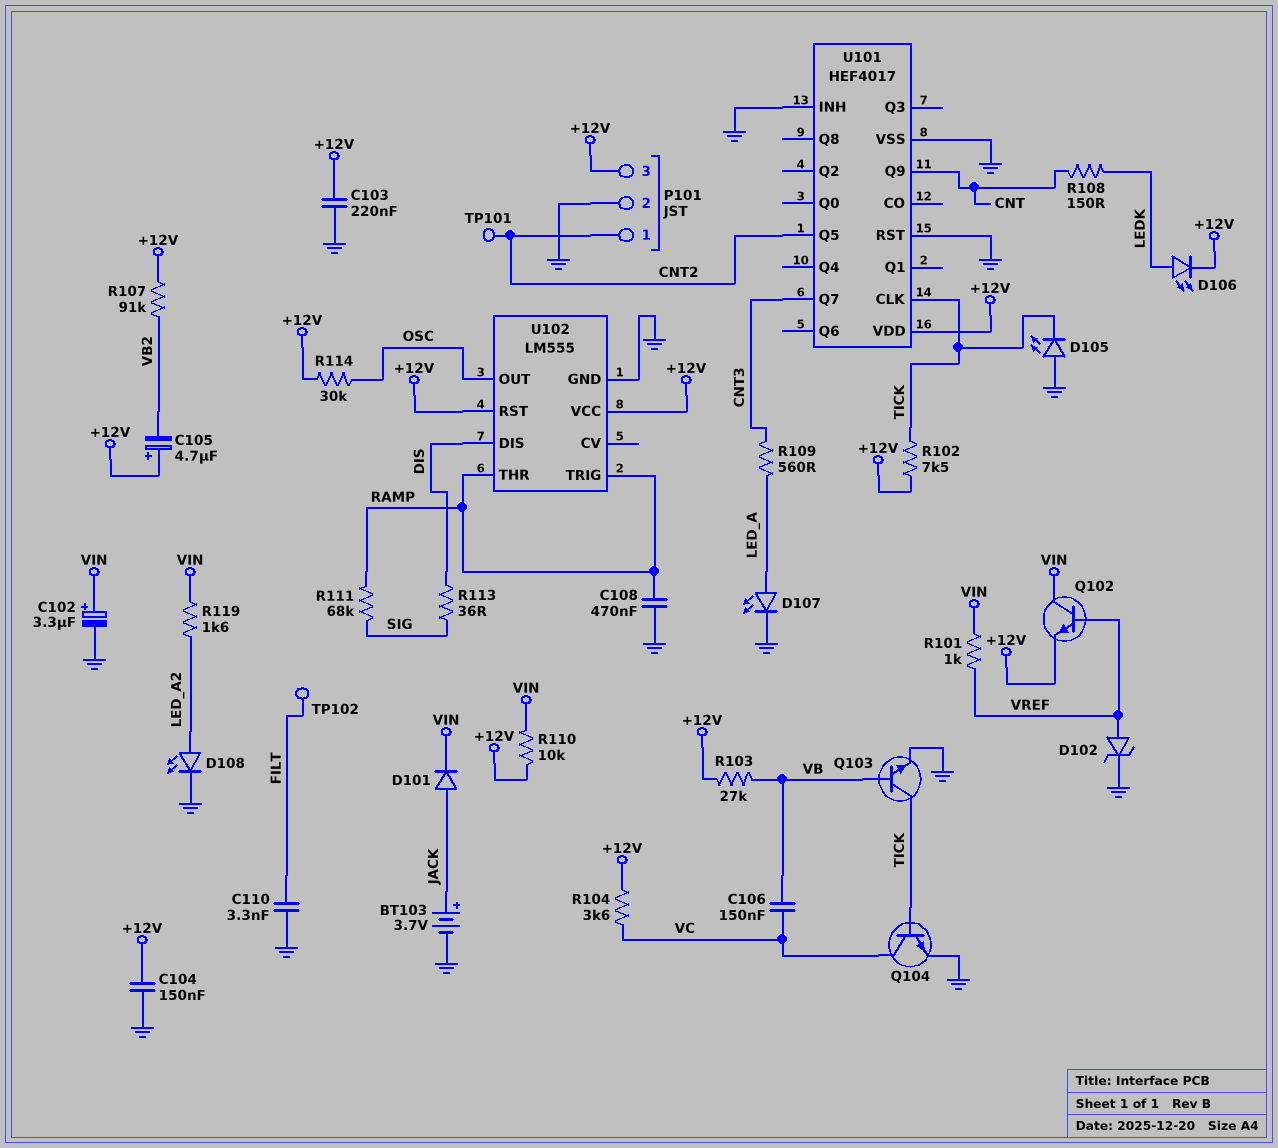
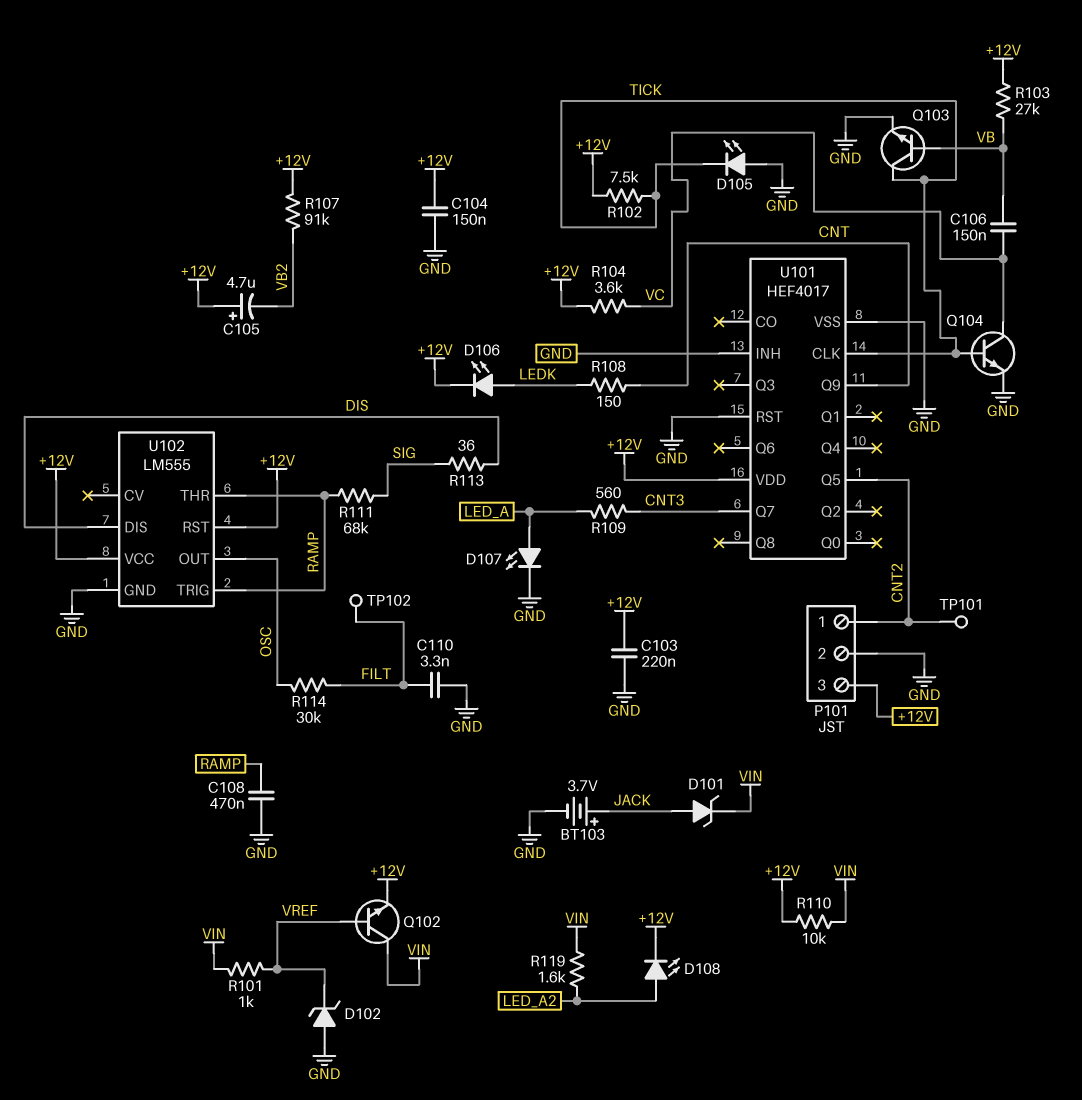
C102: 3.3uF (plus VIN, minus GND) -> none
D101: diode (A JACK, K VIN) -> zener (A JACK, K VIN)
D102: zener (A VREF, K GND) -> zener (A GND, K VREF)
D108: LED (A LED_A2, K GND) -> LED (A LED_A2, K +12V)
R114: 30k (+12V, OSC) -> 30k (FILT, OSC)

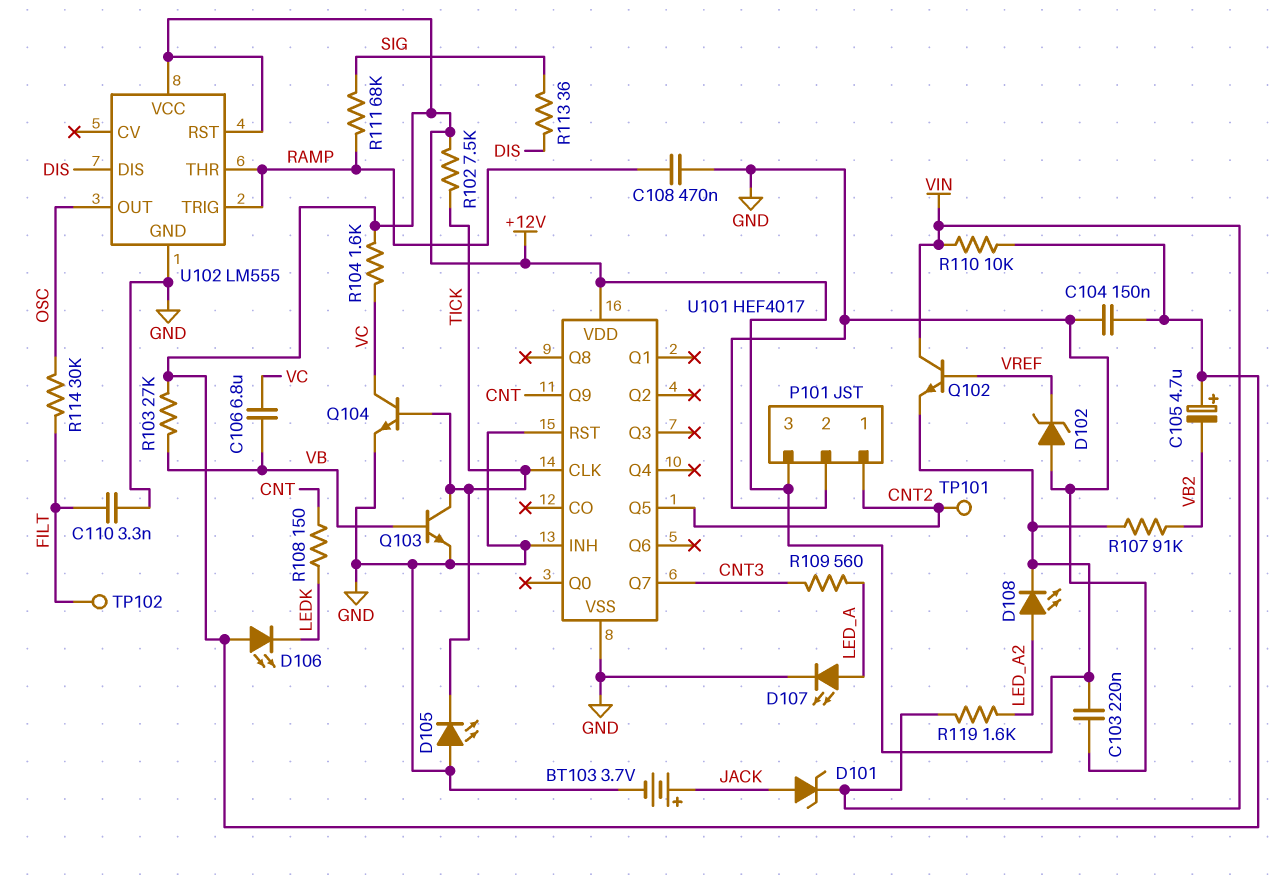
C106: 150nF (VB, VC) -> 6.8uF (VB, VC)
D106: LED (A LEDK, K +12V) -> LED (A +12V, K LEDK)
R101: 1k (VIN, VREF) -> none
R104: 3.6k (+12V, VC) -> 1.6k (+12V, VC)

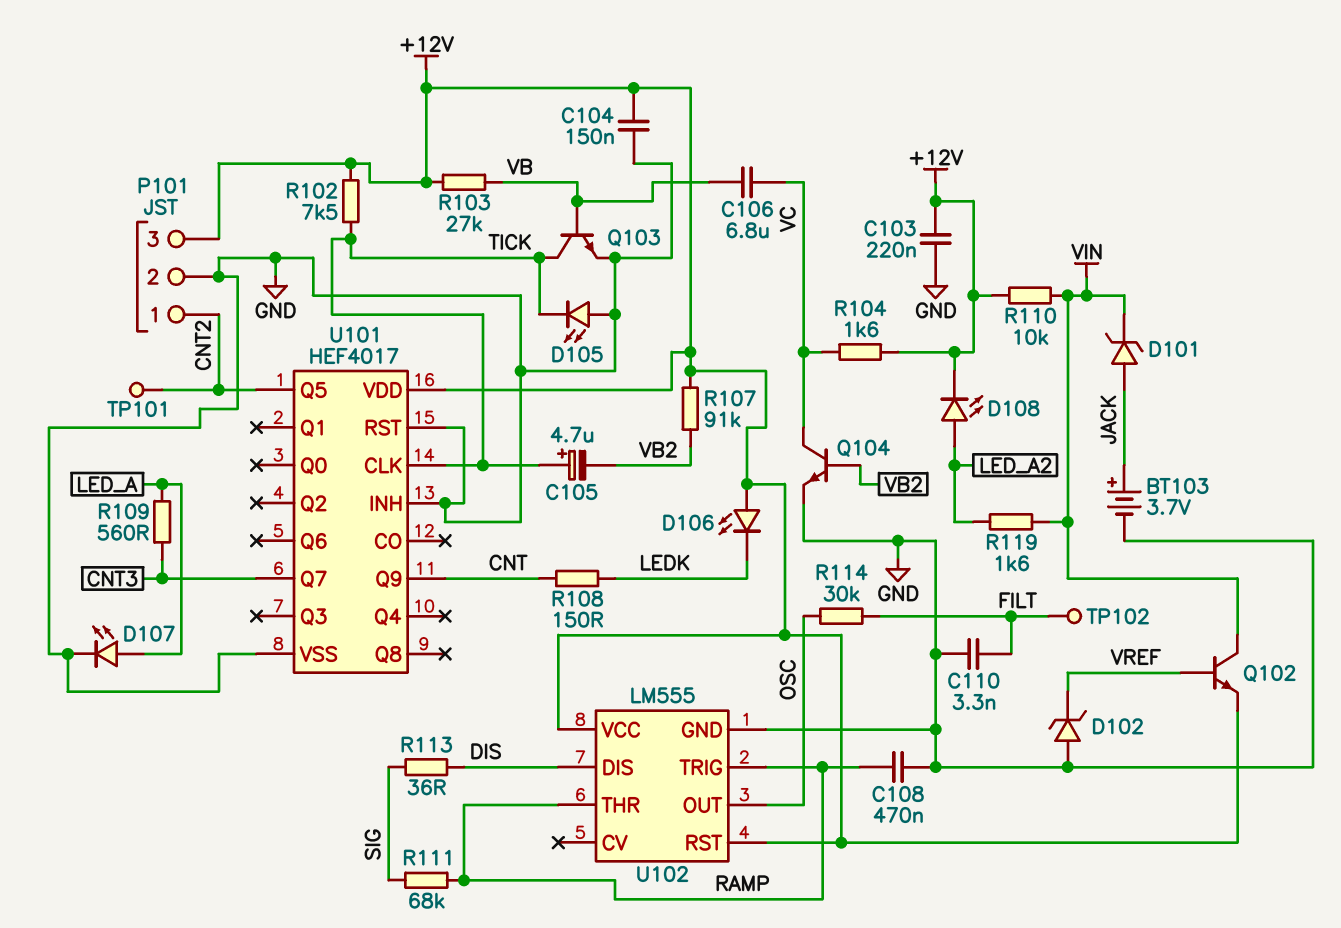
C105: 4.7uF (plus +12V, minus VB2) -> 4.7uF (plus TICK, minus VB2)
Q104: NPN (B TICK, C VC, E GND) -> NPN (B VB2, C VC, E GND)

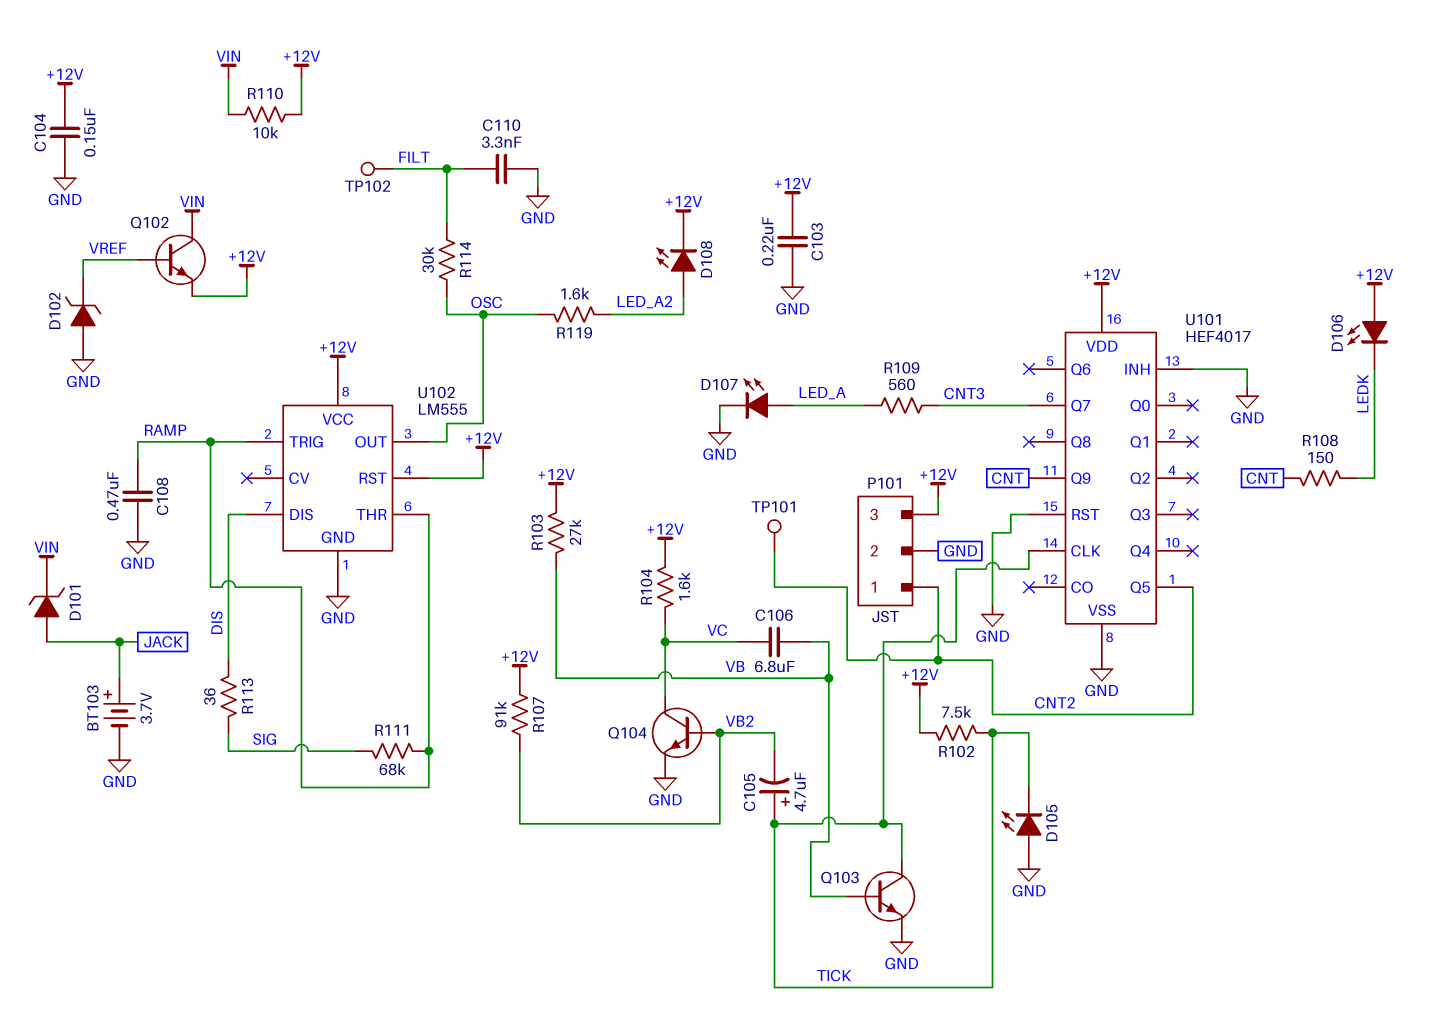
R119: 1.6k (LED_A2, VIN) -> 1.6k (LED_A2, OSC)

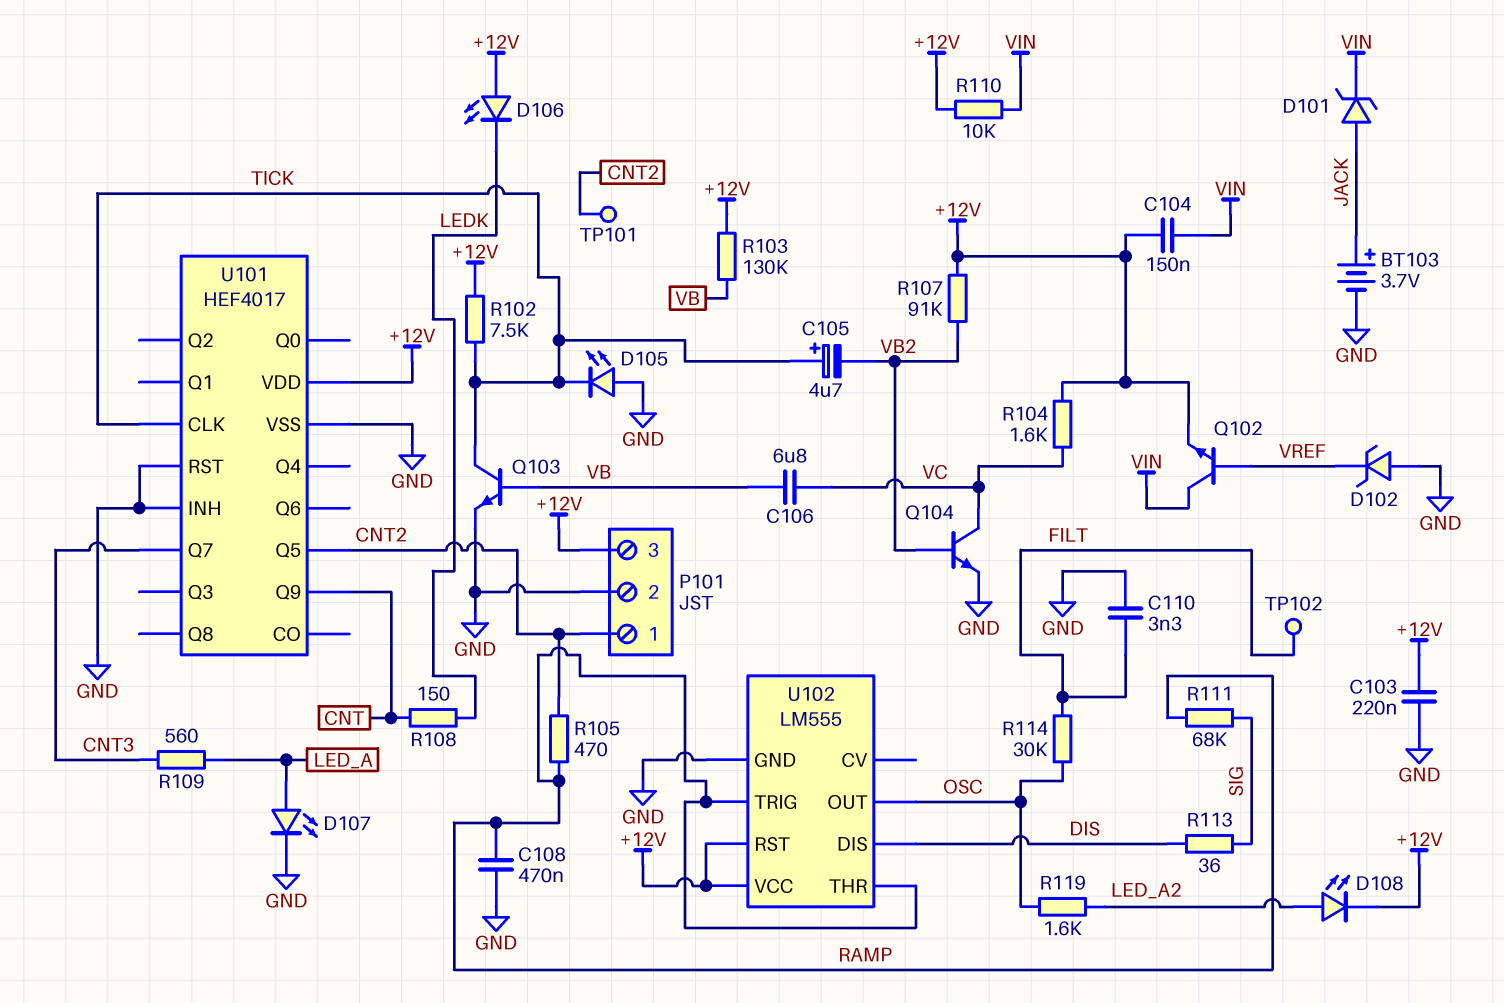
C104: 150nF (+12V, GND) -> 150nF (+12V, VIN)
R103: 27k (+12V, VB) -> 130k (+12V, VB)
R105: none -> 470 (CNT2, RAMP)

